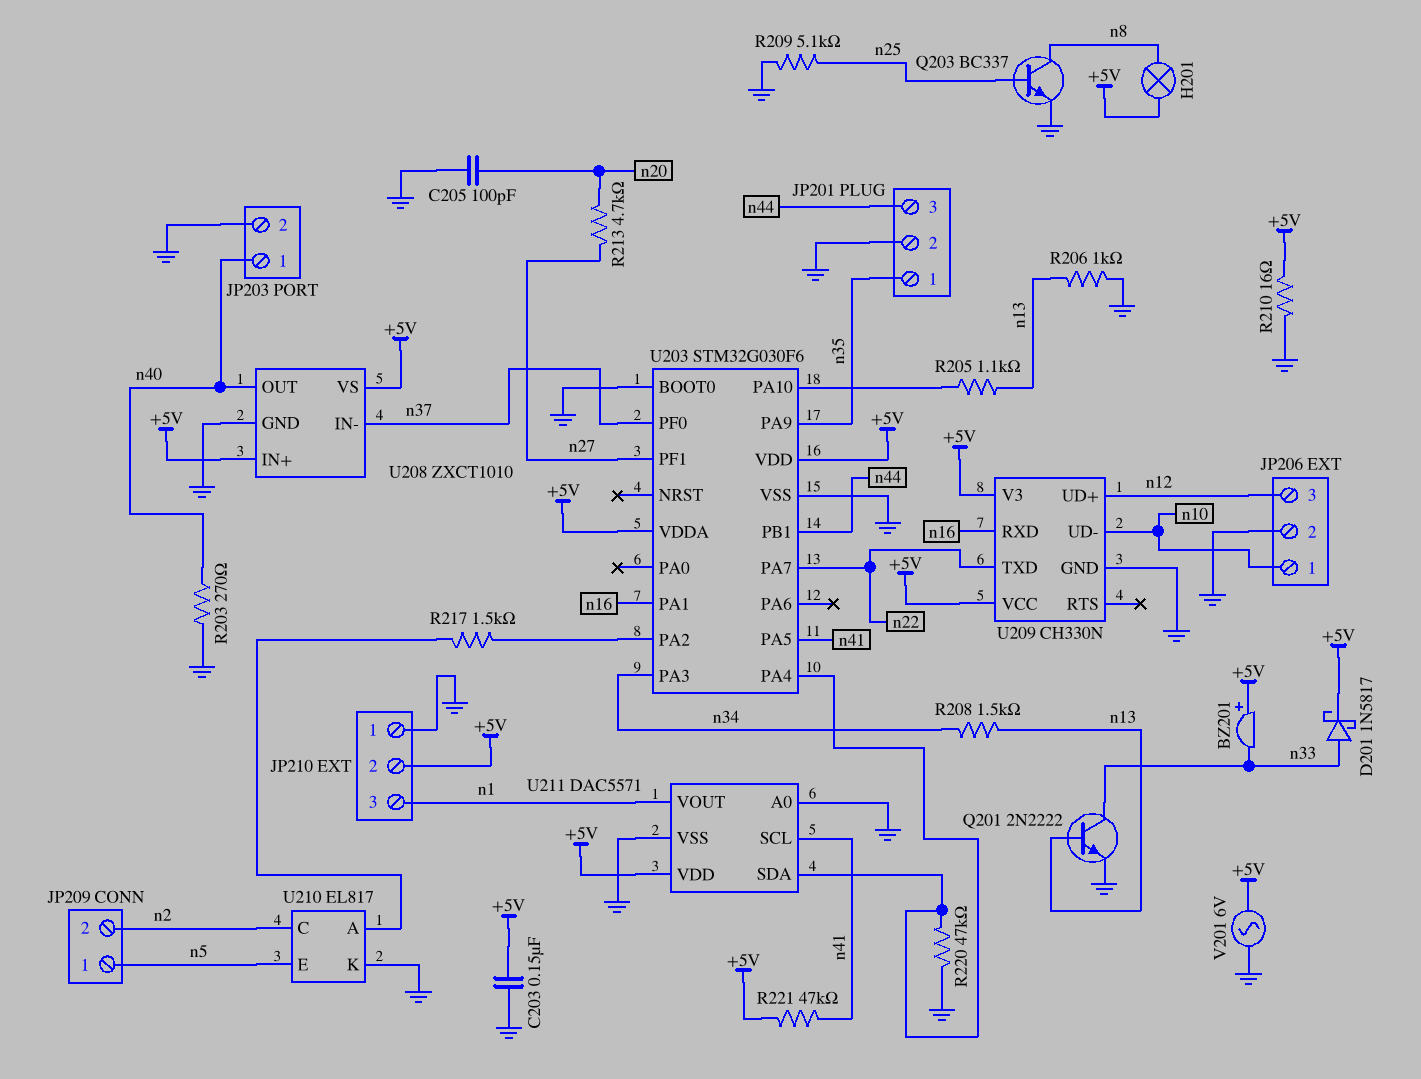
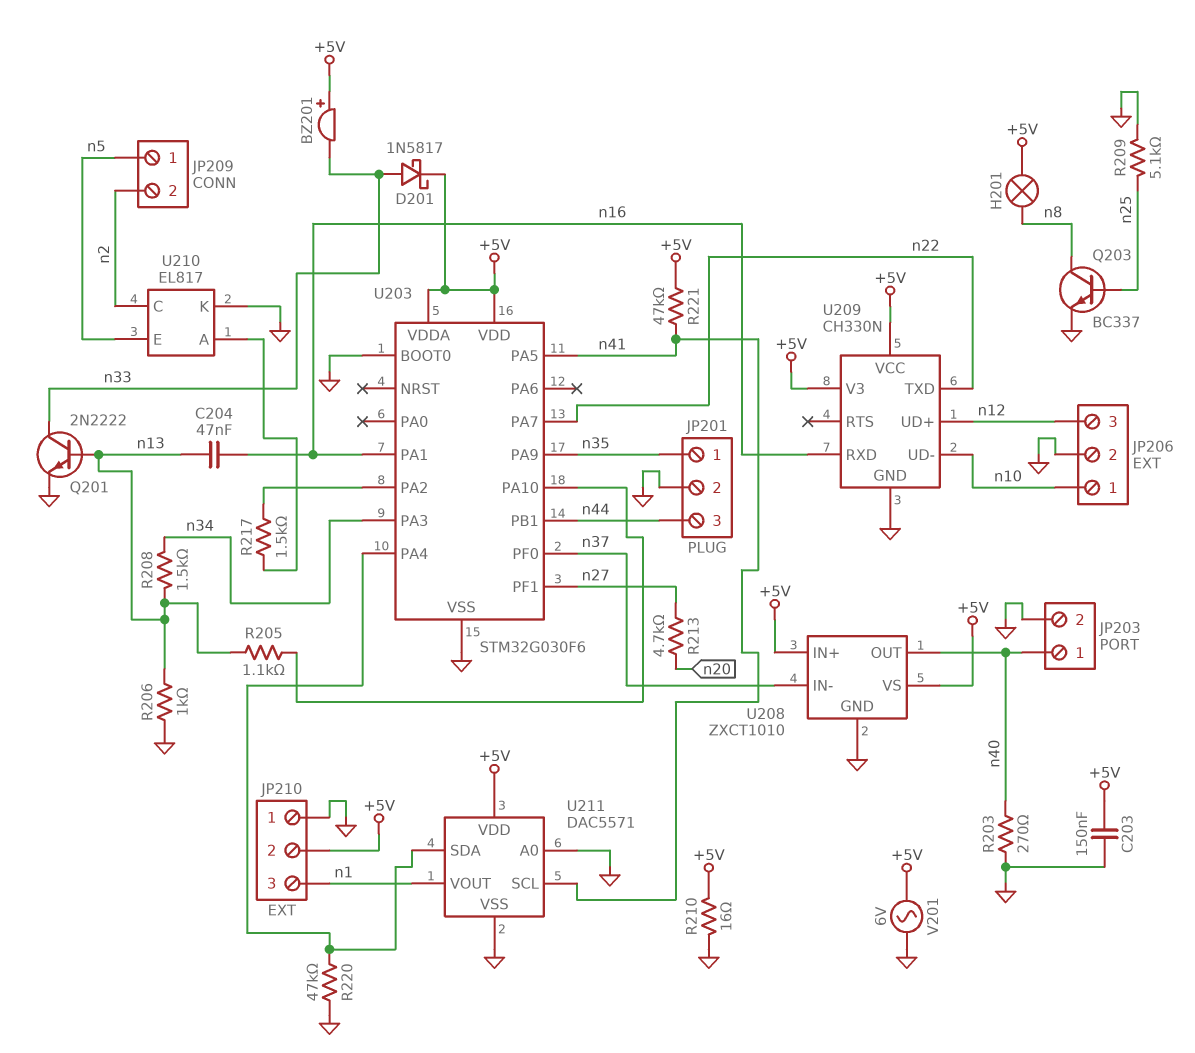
C204: none -> 47nF (n13, n16)
C205: 100pF (GND, n20) -> none

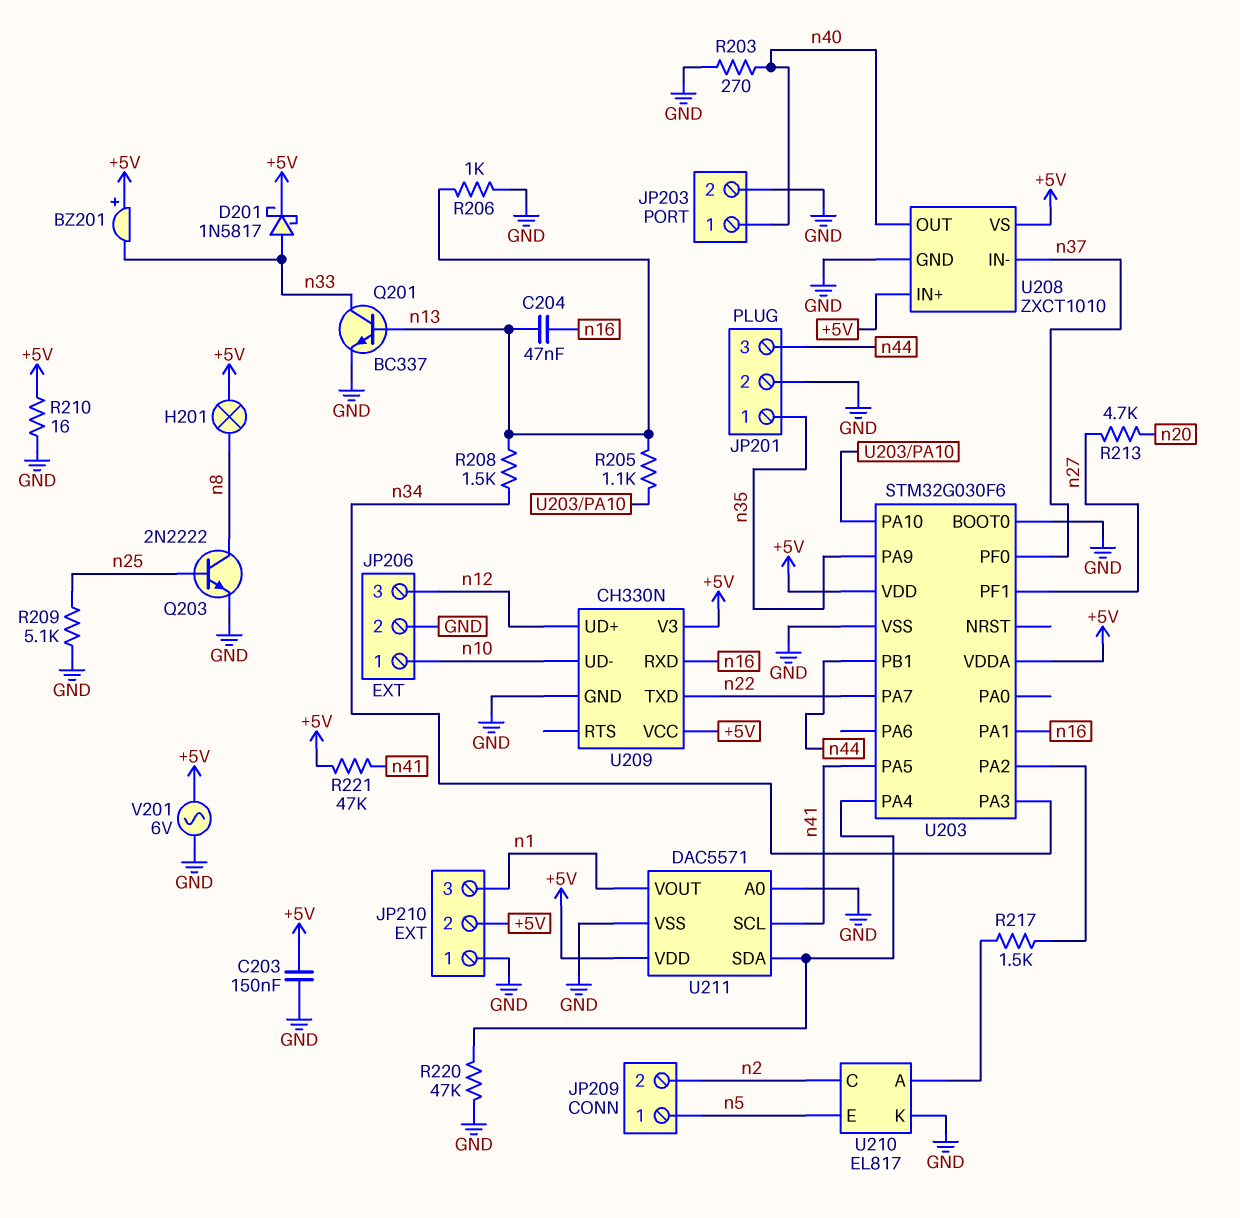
Q201: NPN 2N2222 (B n13, C n33, E GND) -> NPN BC337 (B n13, C n33, E GND)
Q203: NPN BC337 (B n25, C n8, E GND) -> NPN 2N2222 (B n25, C n8, E GND)

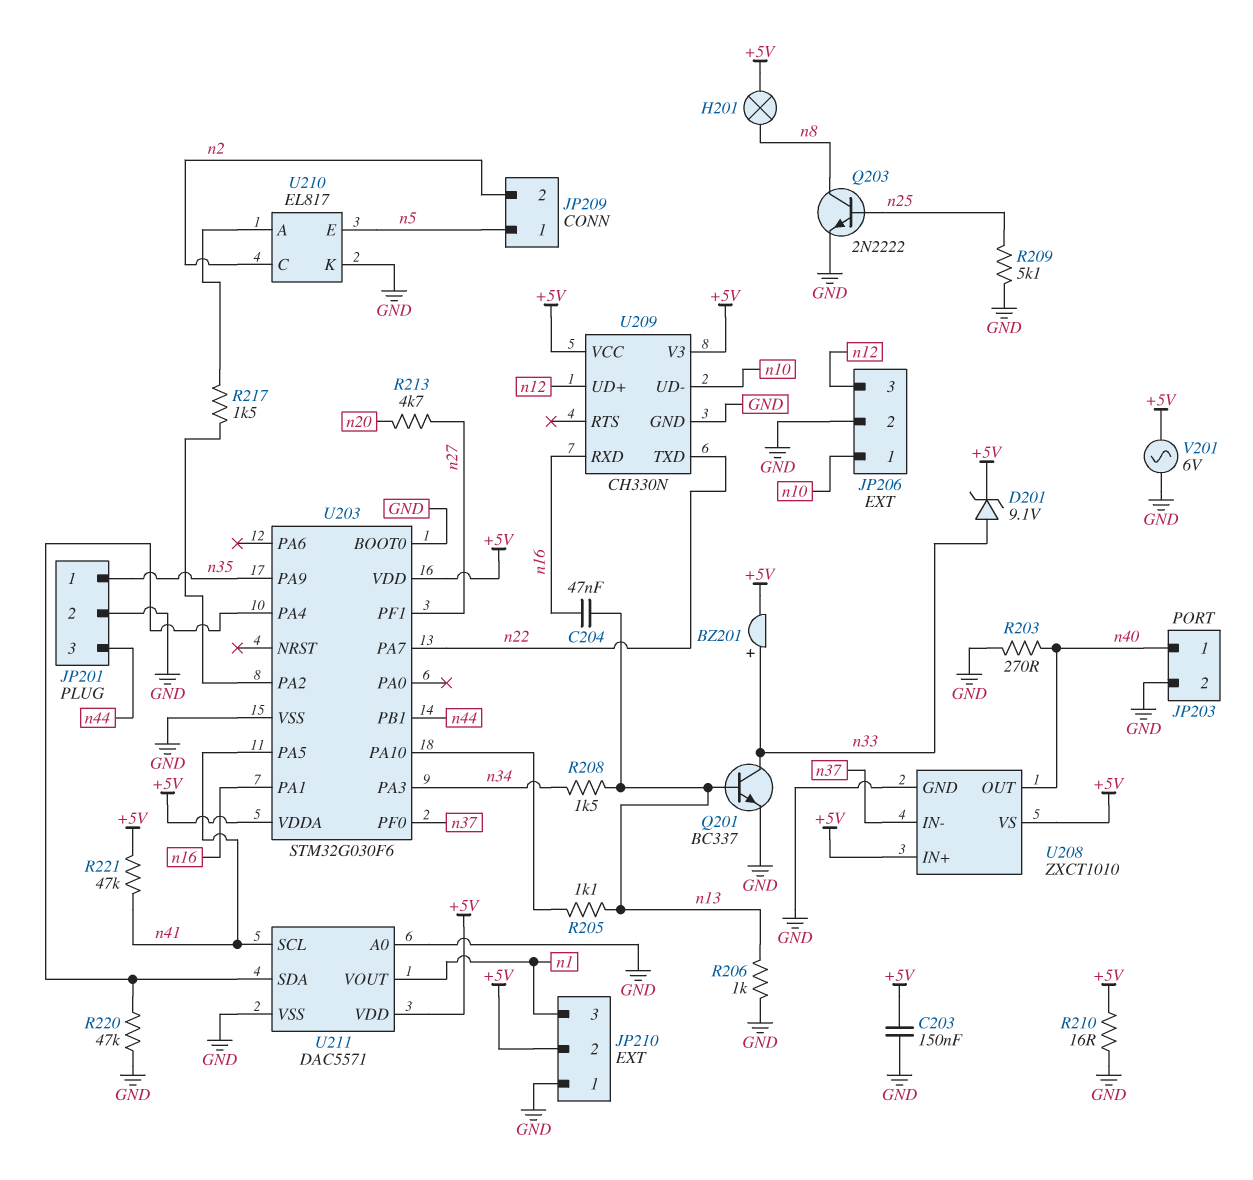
BZ201: buzzer (plus +5V, minus n33) -> buzzer (plus n33, minus +5V)
D201: schottky 1N5817 (A n33, K +5V) -> zener 9.1V (A n33, K +5V)

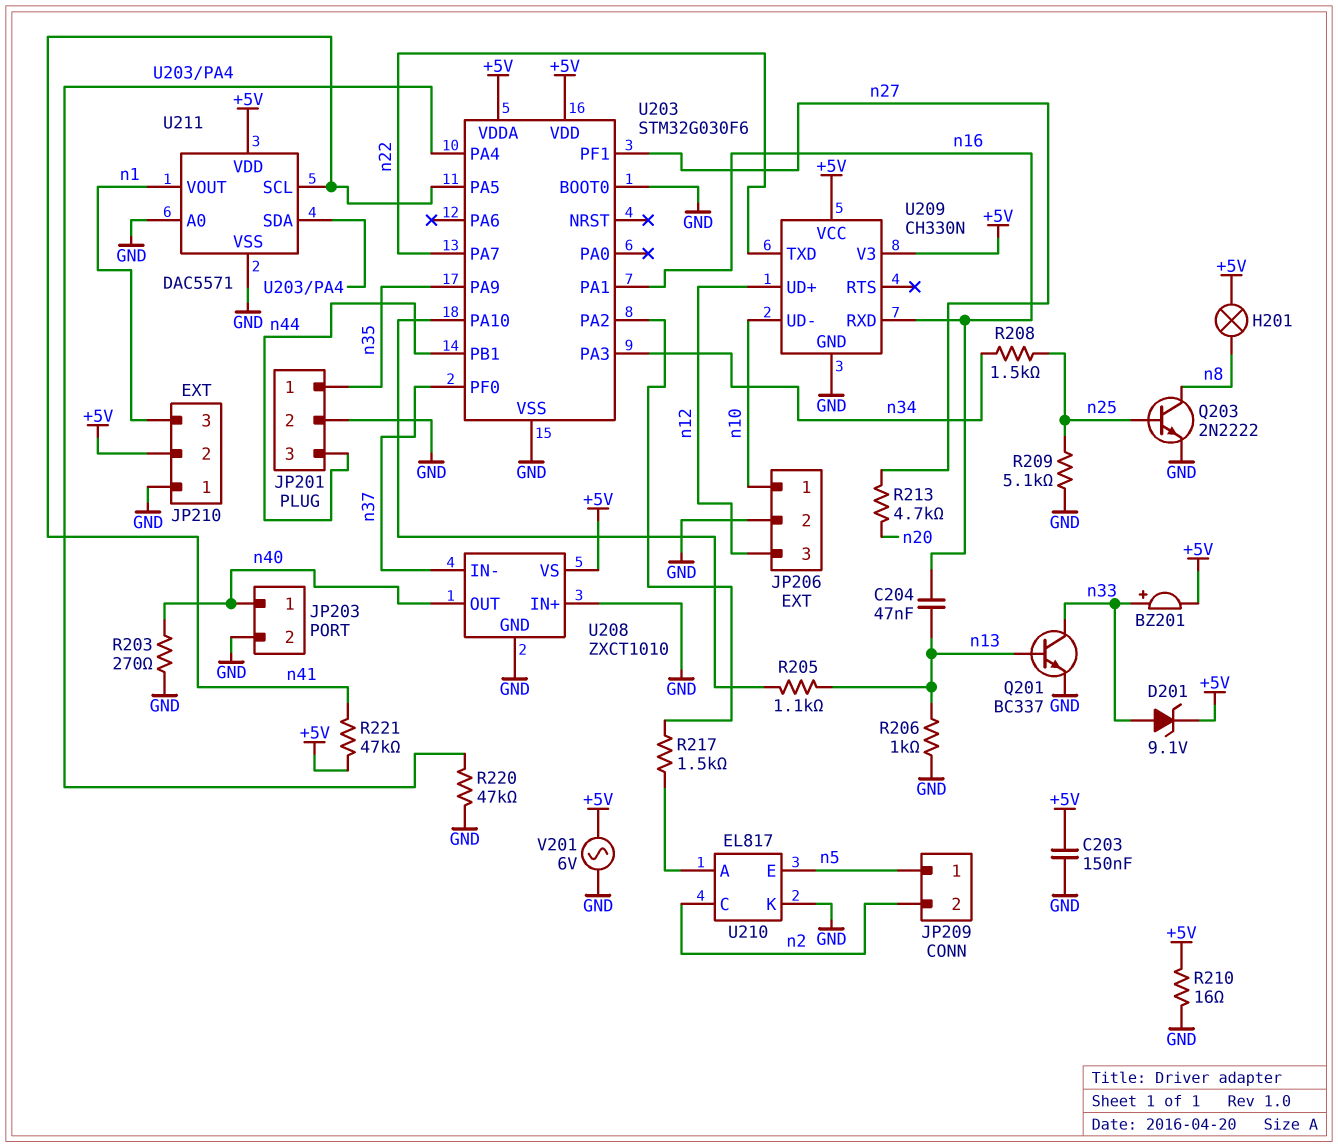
R208: 1.5k (n13, n34) -> 1.5k (n25, n34)
U208 pin IN+: +5V -> GND

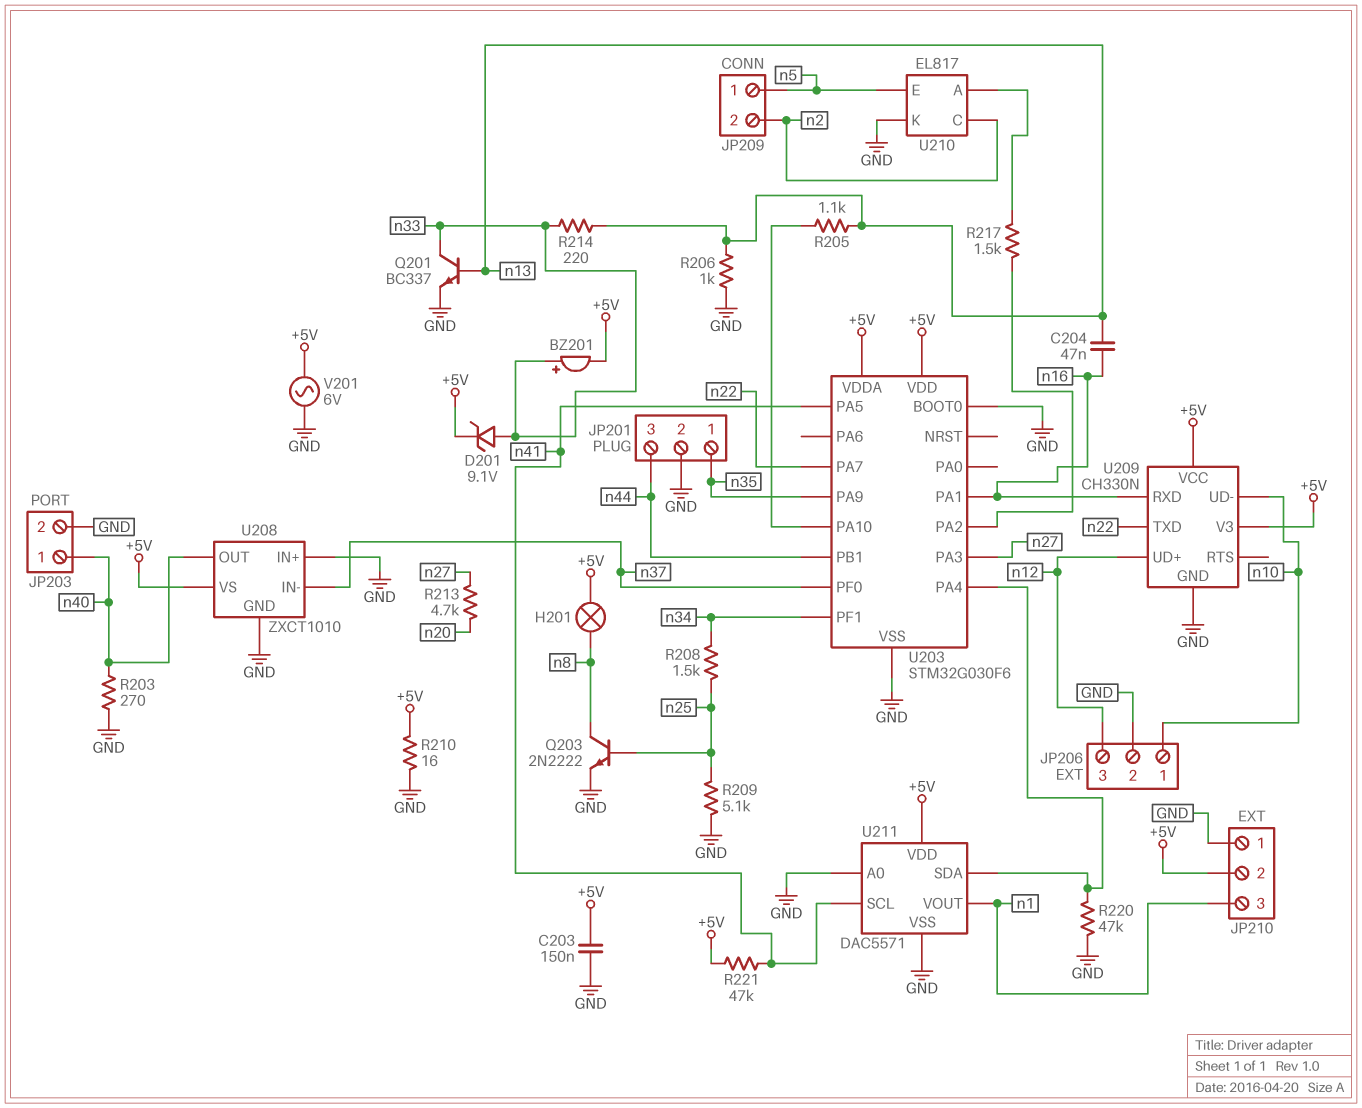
R214: none -> 220 (n13, n33)
U203 pin PA3: n34 -> n27
U203 pin PF1: n27 -> n34

